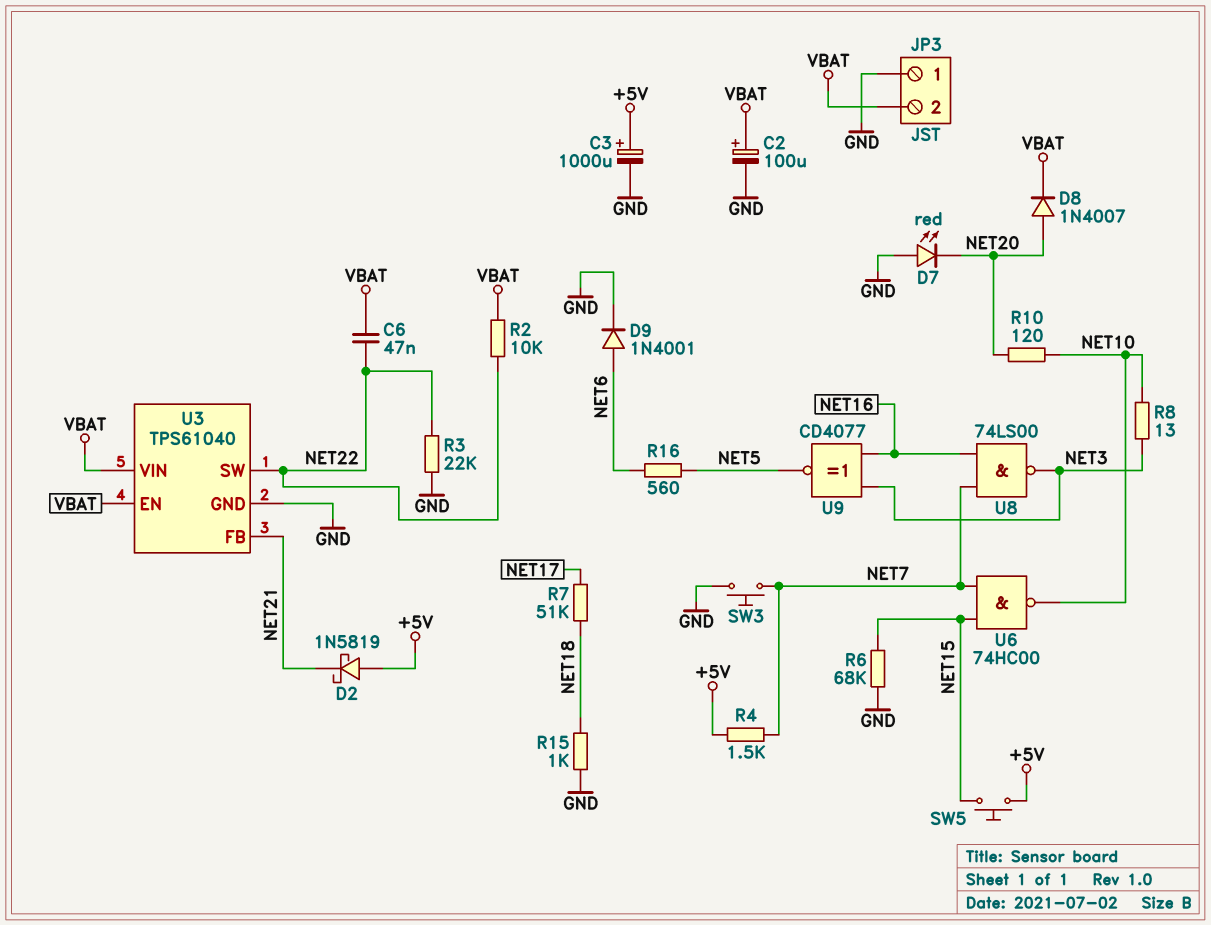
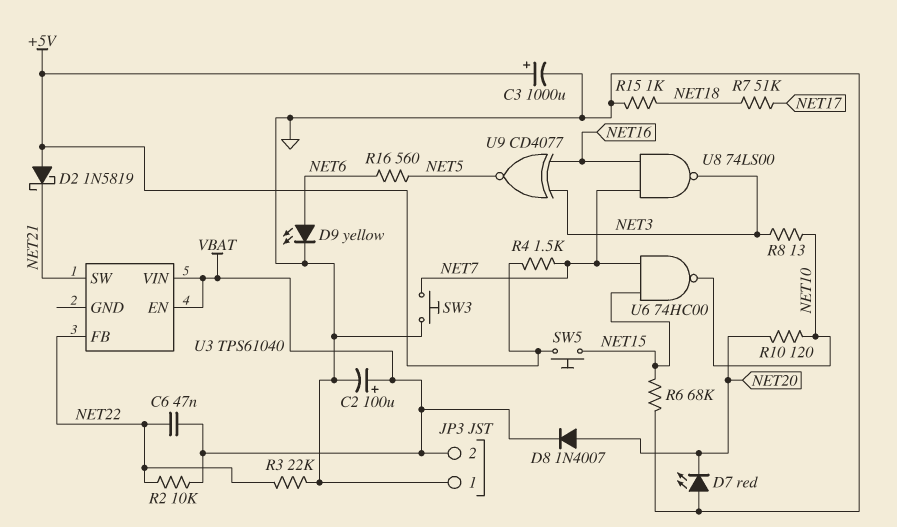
D9: diode 1N4001 (A NET6, K GND) -> LED yellow (A NET6, K GND)
U3 pin FB: NET21 -> NET22
U3 pin GND: GND -> none
U3 pin SW: NET22 -> NET21

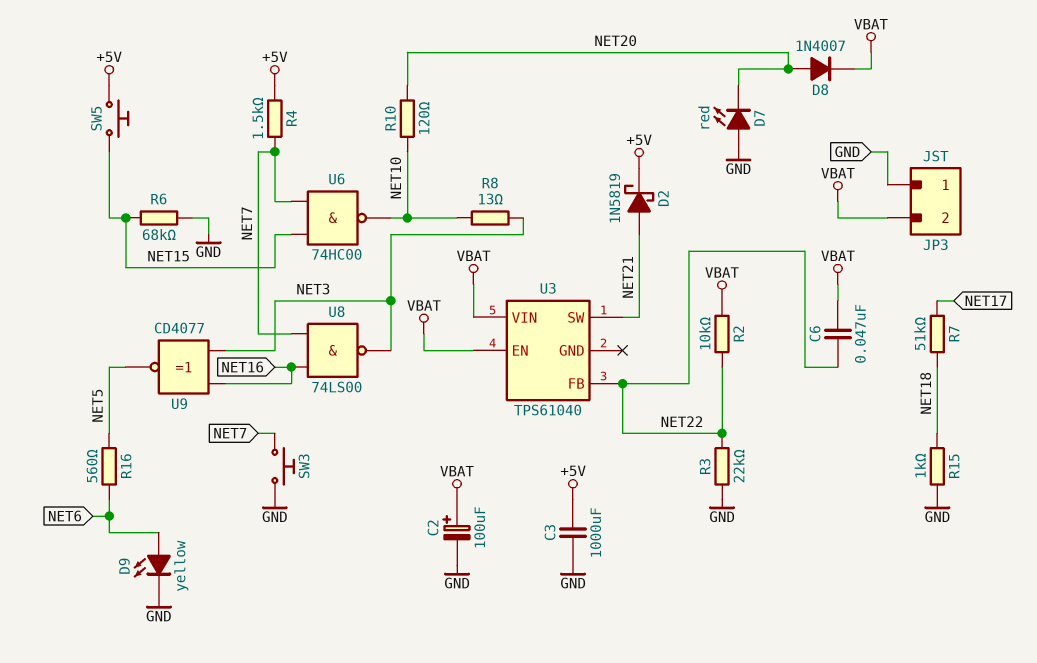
C3: 1000uF (plus +5V, minus GND) -> 1000uF (+5V, GND)
D2: schottky 1N5819 (A +5V, K NET21) -> schottky 1N5819 (A NET21, K +5V)

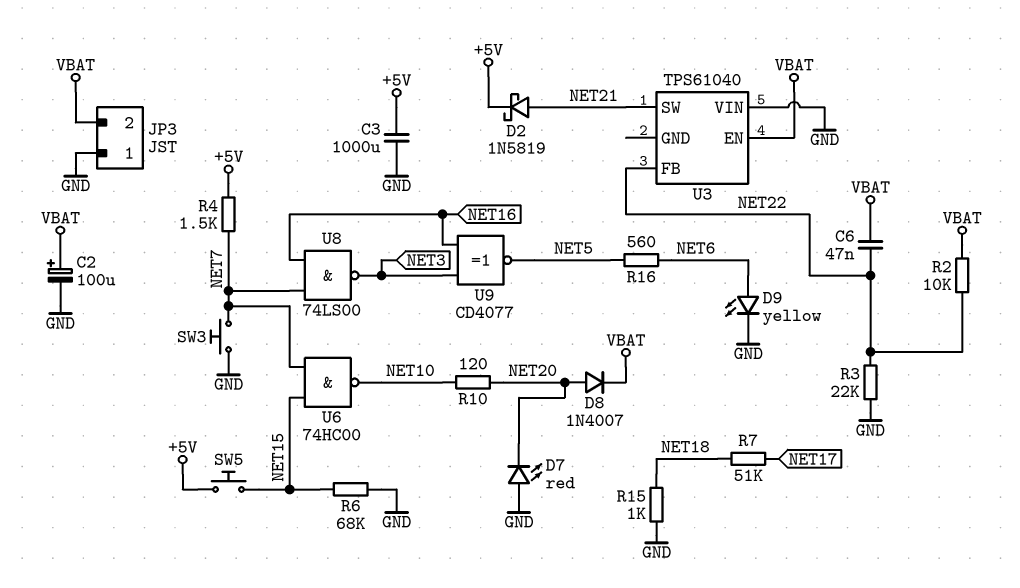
R8: 13 (NET3, NET10) -> none
U3 pin VIN: VBAT -> GND

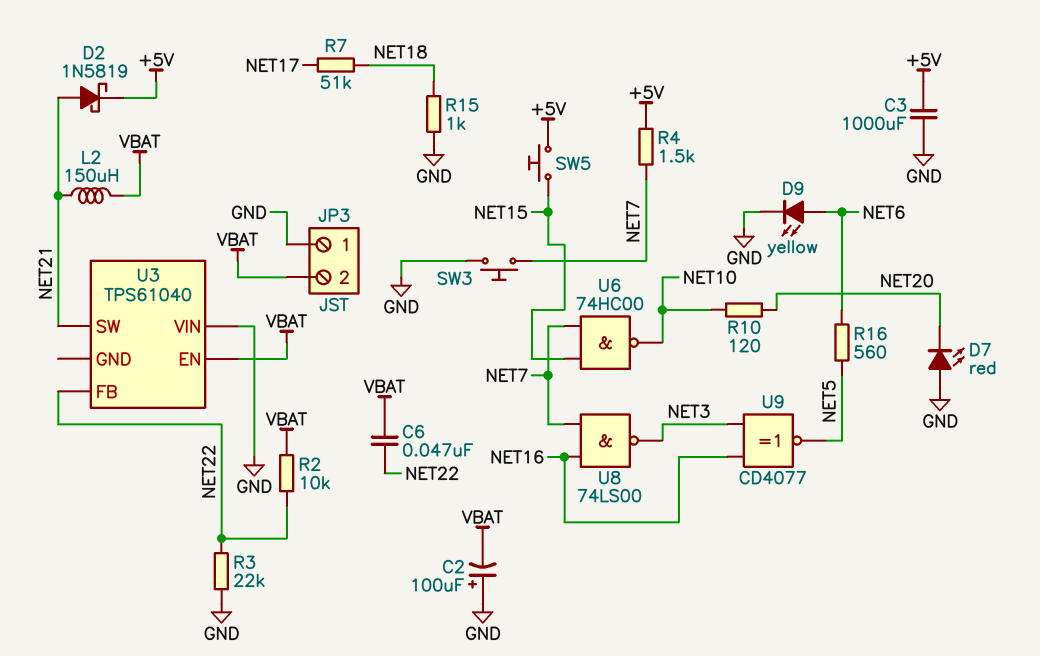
C2: 100uF (plus VBAT, minus GND) -> 100uF (plus GND, minus VBAT)
D8: diode 1N4007 (A NET20, K VBAT) -> none
L2: none -> 150uH (NET21, VBAT)
R6: 68k (GND, NET15) -> none

